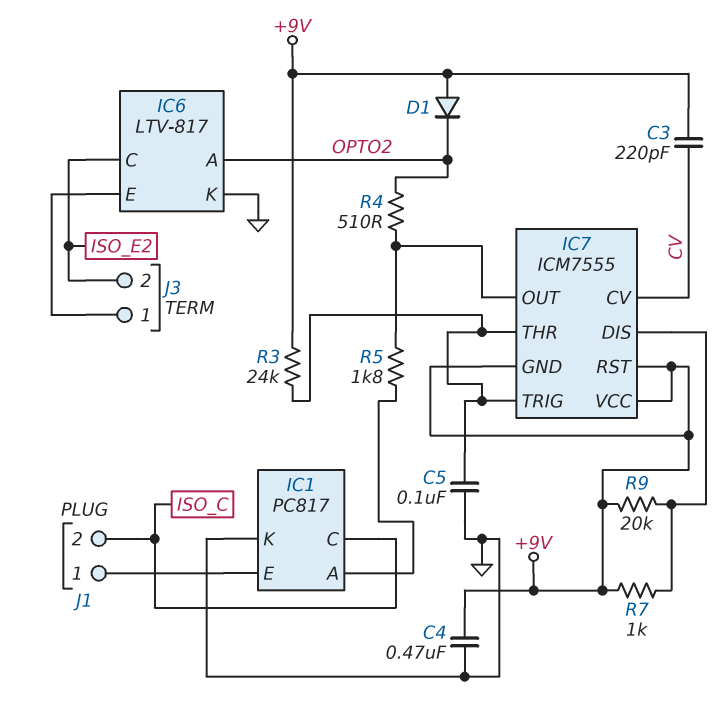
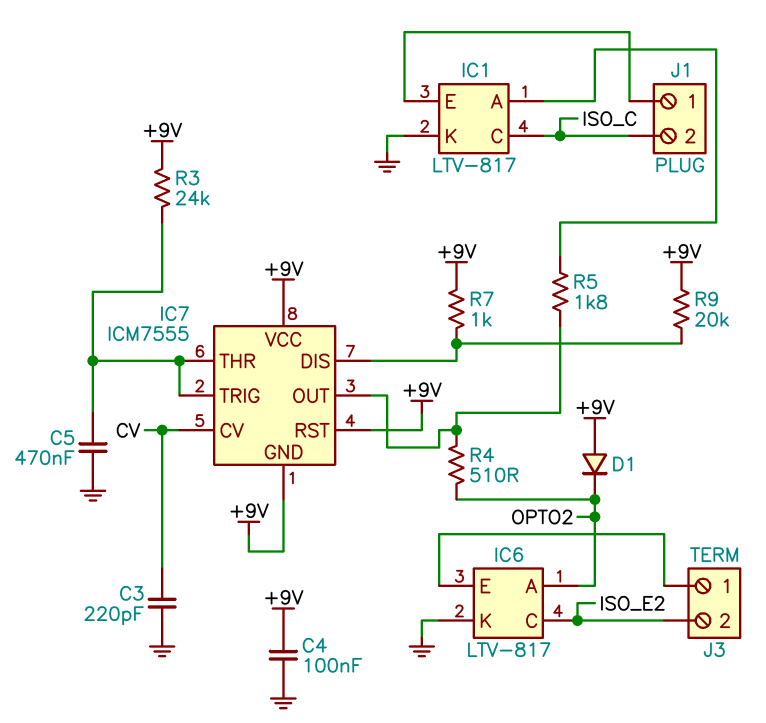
C3: 220pF (+9V, CV) -> 220pF (CV, GND)
C4: 470nF (+9V, GND) -> 100nF (+9V, GND)
C5: 100nF (GND, IC7/THR) -> 470nF (GND, IC7/THR)
IC1: PC817 -> LTV-817

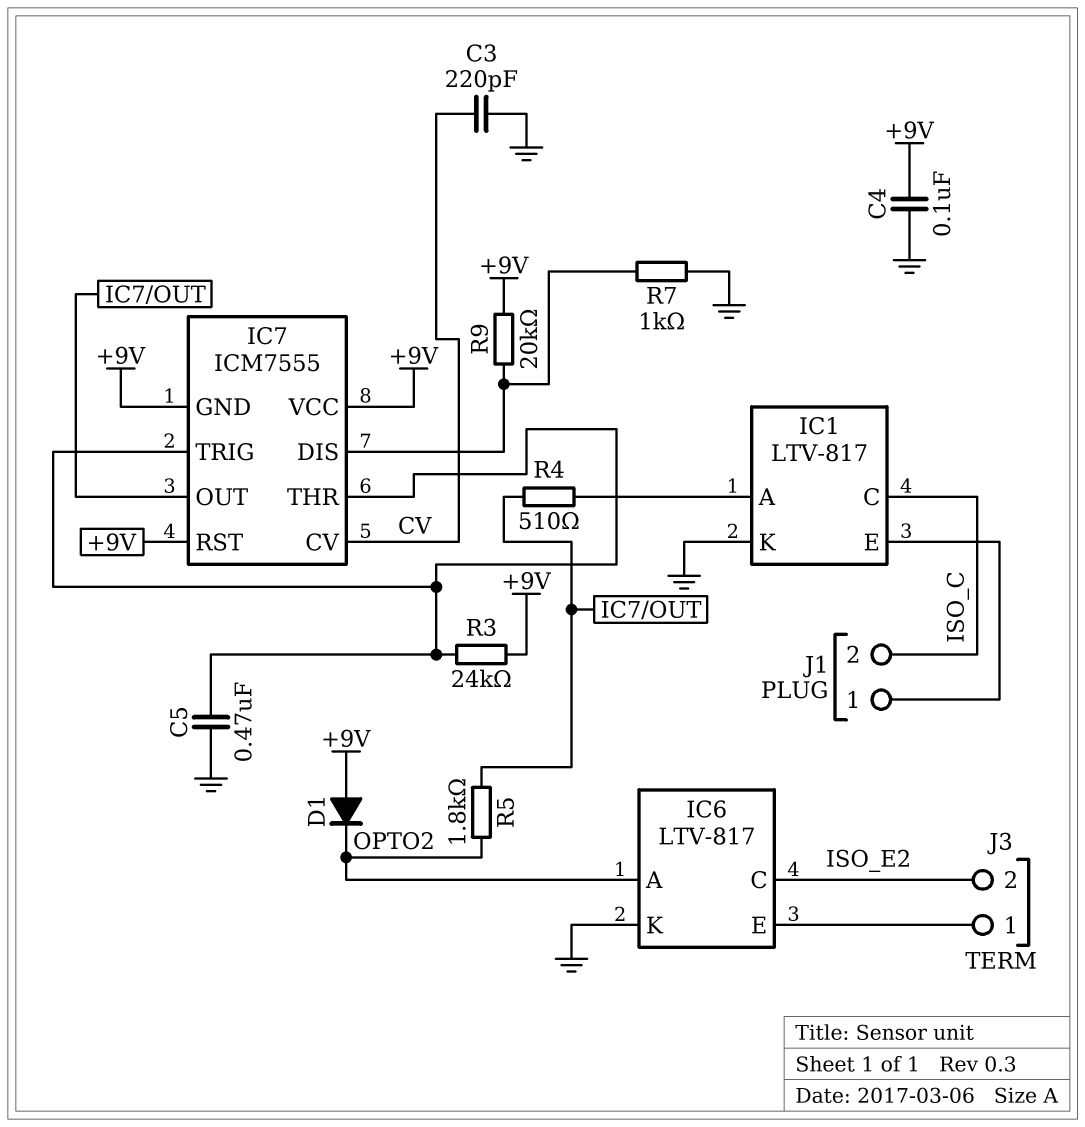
R4: 510 (IC7/OUT, OPTO2) -> 510 (IC1/A, IC7/OUT)
R5: 1.8k (IC1/A, IC7/OUT) -> 1.8k (IC7/OUT, OPTO2)
R7: 1k (+9V, IC7/DIS) -> 1k (GND, IC7/DIS)

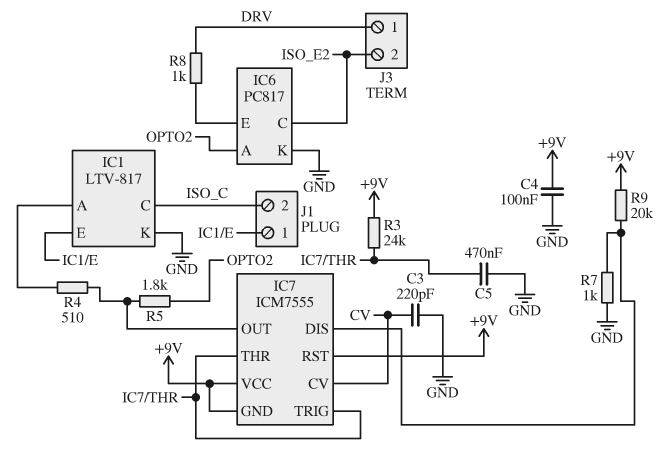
D1: diode (A +9V, K OPTO2) -> none
IC6: LTV-817 -> PC817
J3 pin 1: IC6/E -> DRV
R8: none -> 1k (DRV, IC6/E)

